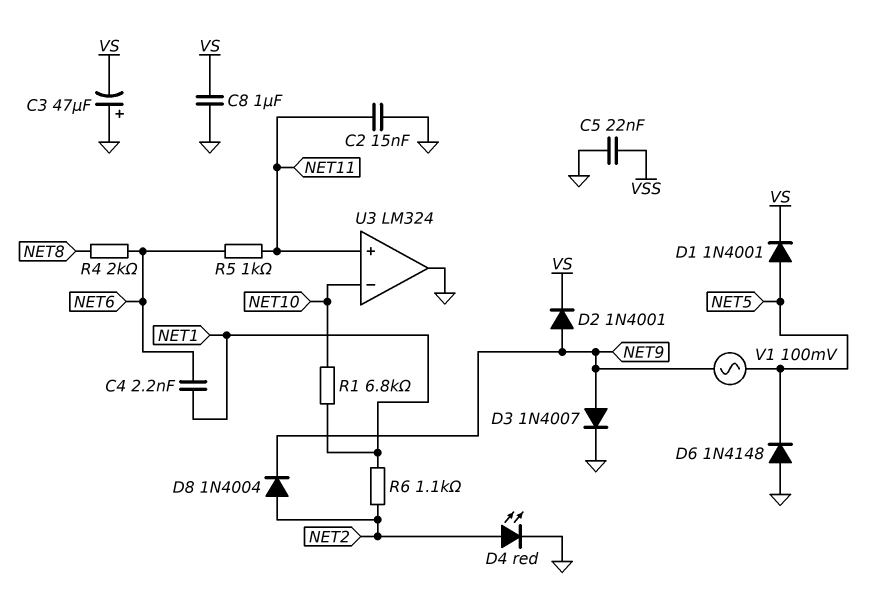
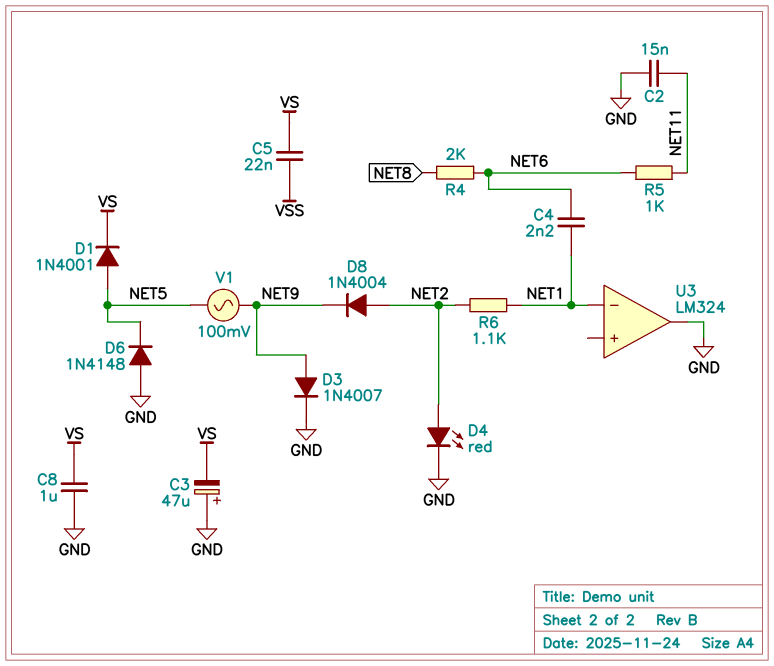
C5: 22nF (GND, VSS) -> 22nF (VS, VSS)
D2: diode 1N4001 (A NET9, K VS) -> none
R1: 6.8k (NET1, NET10) -> none
U3 pin in+: NET11 -> none
U3 pin in-: NET10 -> NET1

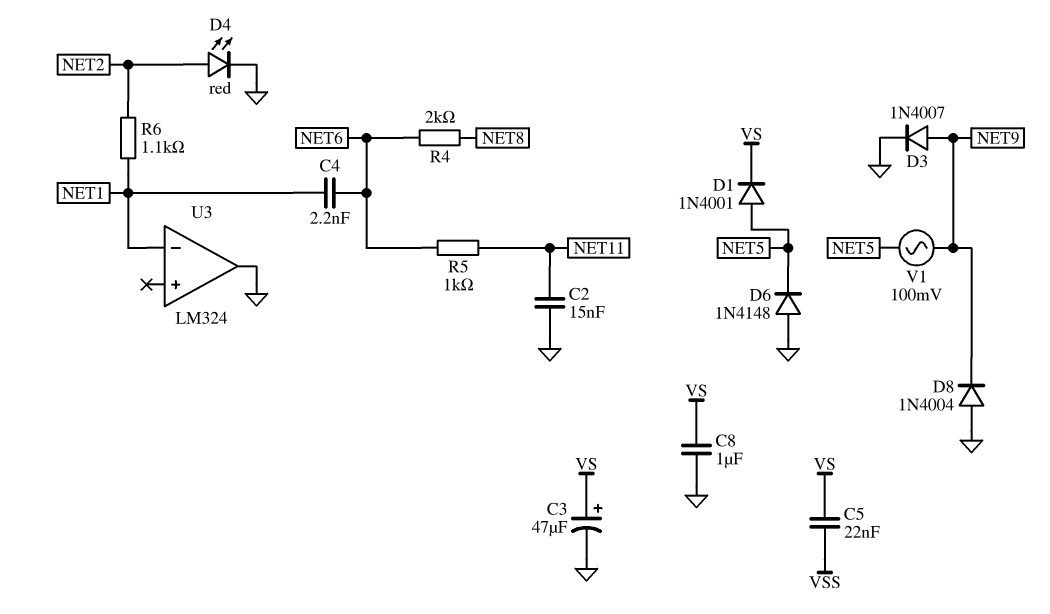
C3: 47uF (plus GND, minus VS) -> 47uF (plus VS, minus GND)
D8: diode 1N4004 (A NET2, K NET9) -> diode 1N4004 (A GND, K NET9)

